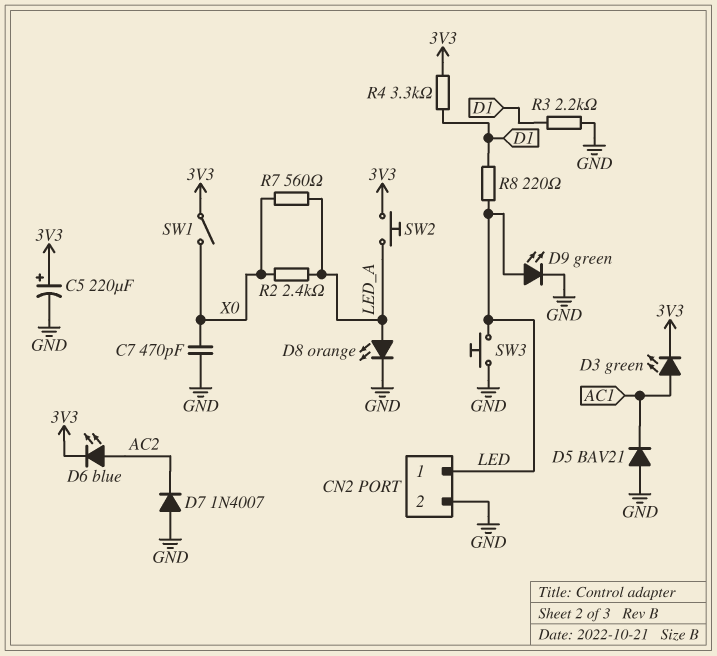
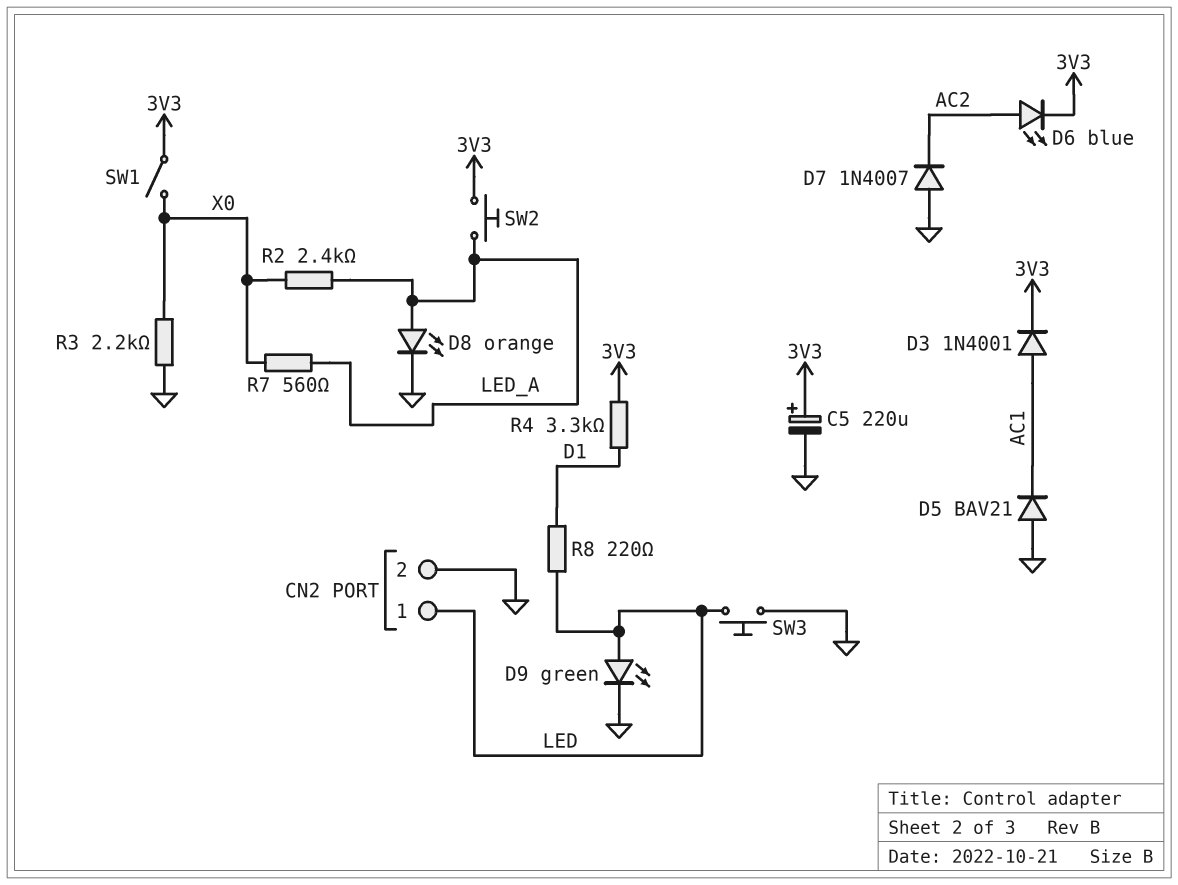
C7: 470pF (GND, X0) -> none
D3: LED green (A AC1, K 3V3) -> diode 1N4001 (A AC1, K 3V3)
R3: 2.2k (D1, GND) -> 2.2k (GND, X0)

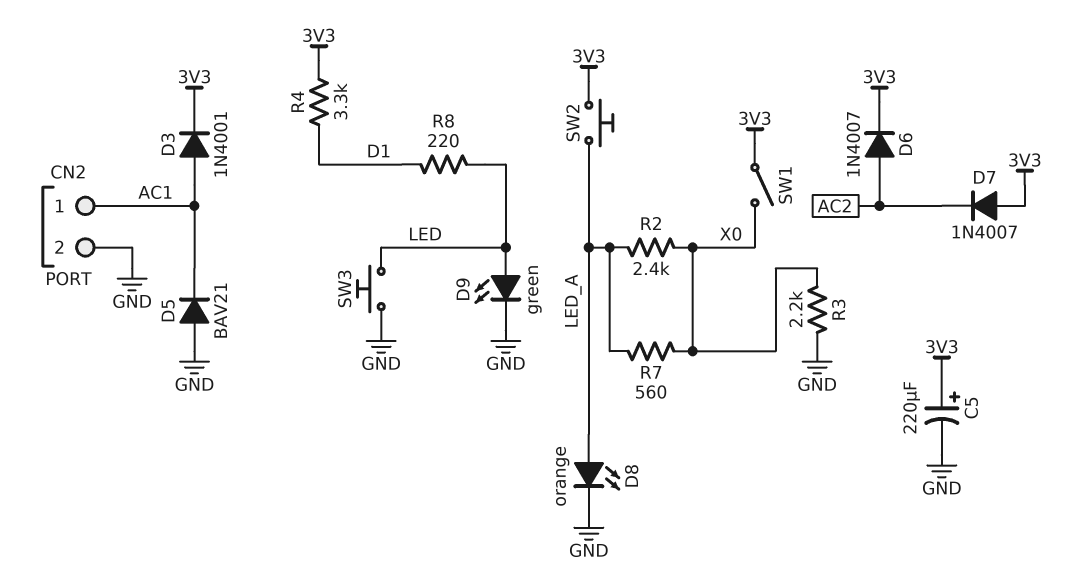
CN2 pin 1: LED -> AC1
D6: LED blue (A AC2, K 3V3) -> diode 1N4007 (A AC2, K 3V3)
D7: diode 1N4007 (A GND, K AC2) -> diode 1N4007 (A 3V3, K AC2)

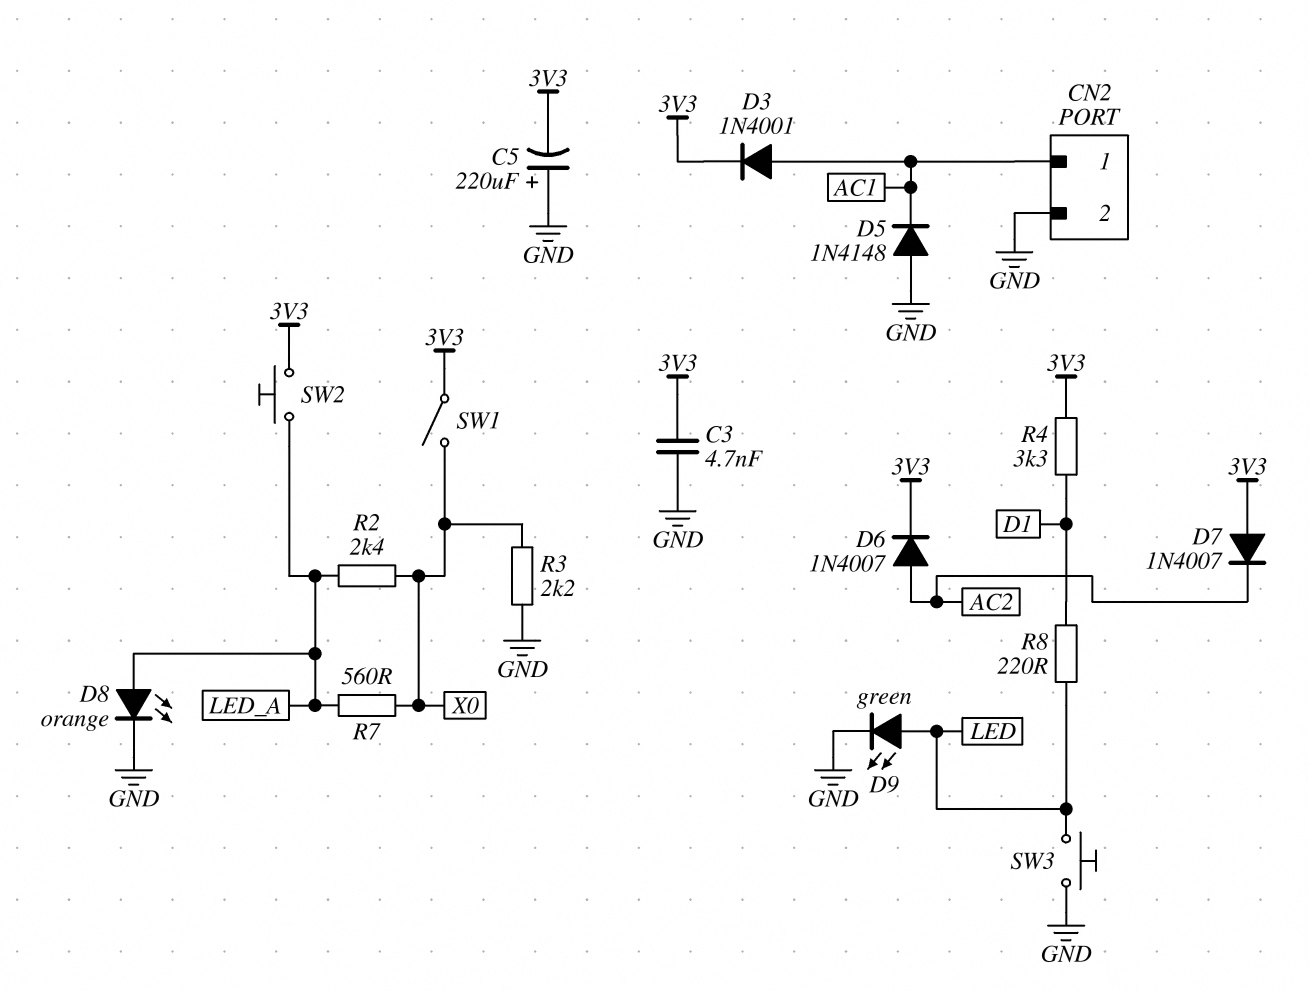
C3: none -> 4.7nF (3V3, GND)
C5: 220uF (plus 3V3, minus GND) -> 220uF (plus GND, minus 3V3)
D5: diode BAV21 (A GND, K AC1) -> diode 1N4148 (A GND, K AC1)

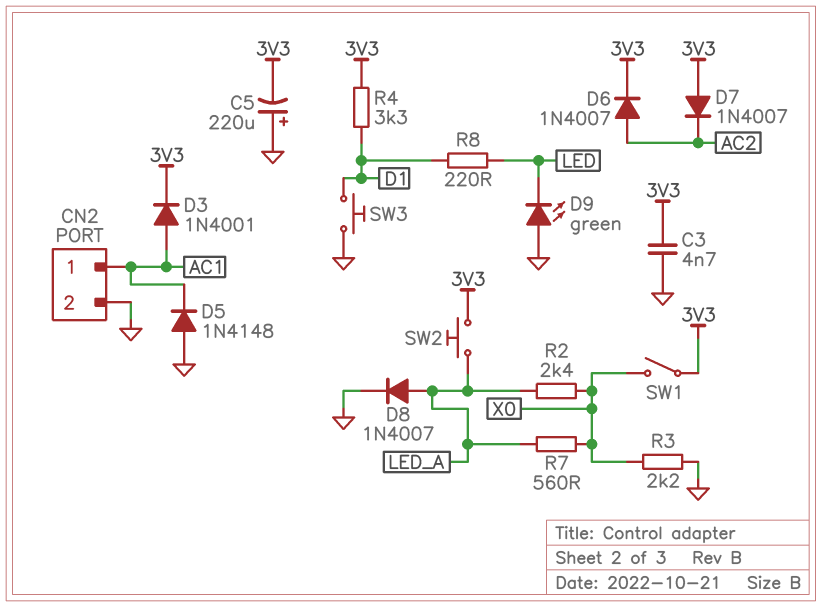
D8: LED orange (A LED_A, K GND) -> diode 1N4007 (A LED_A, K GND)
D9: LED green (A LED, K GND) -> LED green (A GND, K LED)
SW3: button (GND, LED) -> button (D1, GND)

